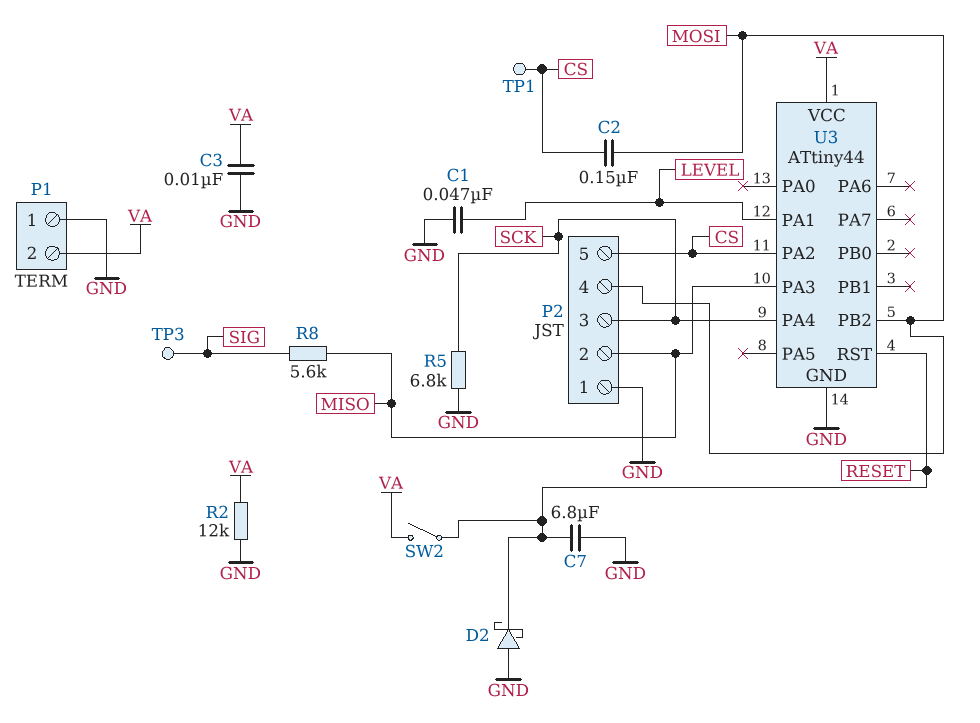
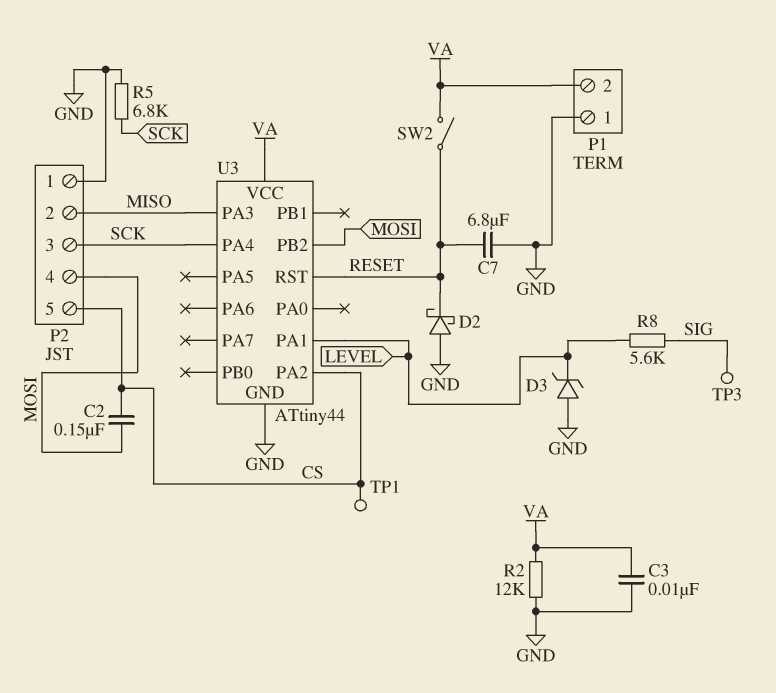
C1: 47nF (GND, LEVEL) -> none
D3: none -> zener (A GND, K LEVEL)
R8: 5.6k (MISO, SIG) -> 5.6k (LEVEL, SIG)

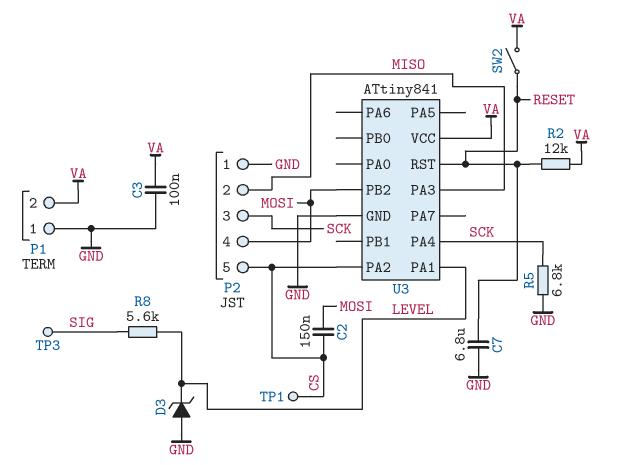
C3: 10nF (GND, VA) -> 100nF (GND, VA)
D2: schottky (A GND, K RESET) -> none
R2: 12k (GND, VA) -> 12k (RESET, VA)
U3: ATtiny44 -> ATtiny841

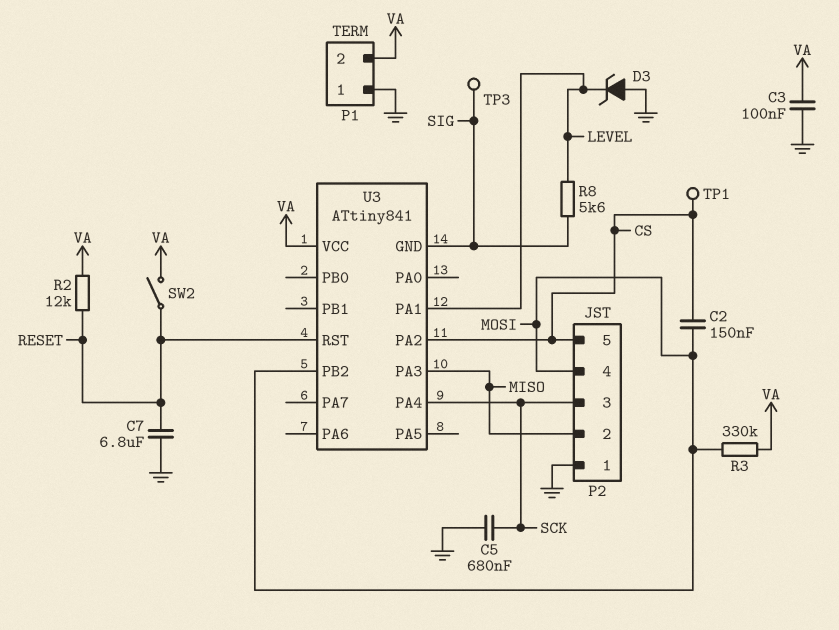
C5: none -> 680nF (GND, SCK)
R3: none -> 330k (MOSI, VA)
R5: 6.8k (GND, SCK) -> none
U3 pin GND: GND -> SIG

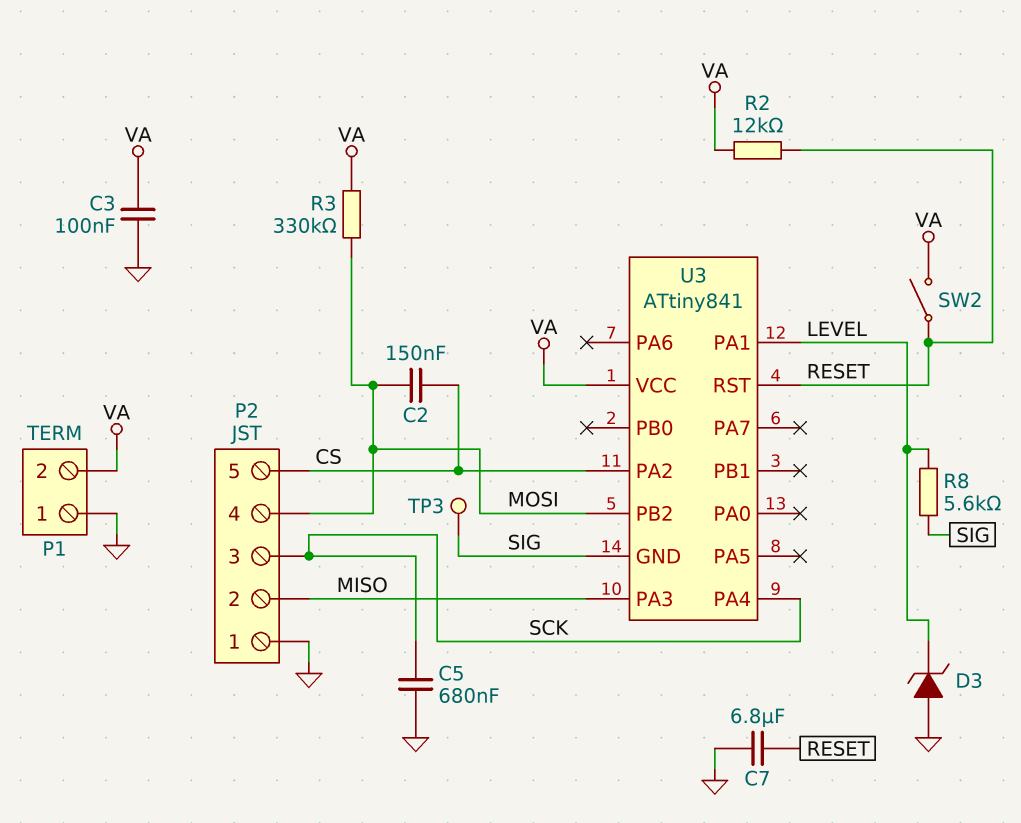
TP1: test point (CS) -> none

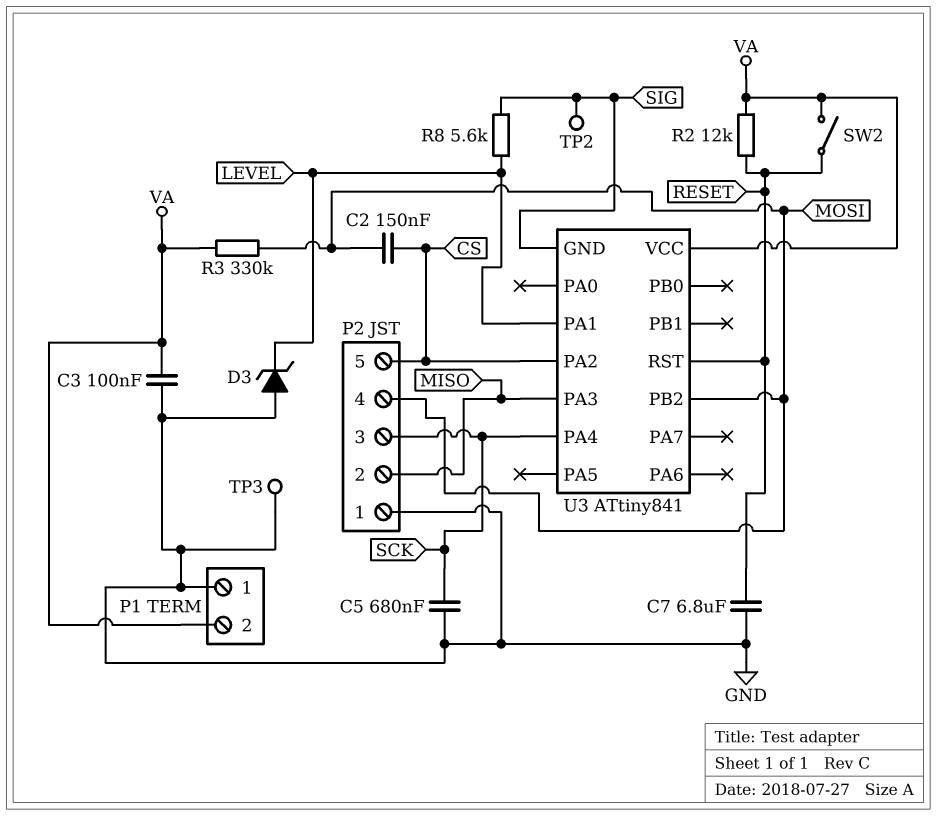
TP2: none -> test point (SIG)
TP3: test point (SIG) -> test point (GND)

